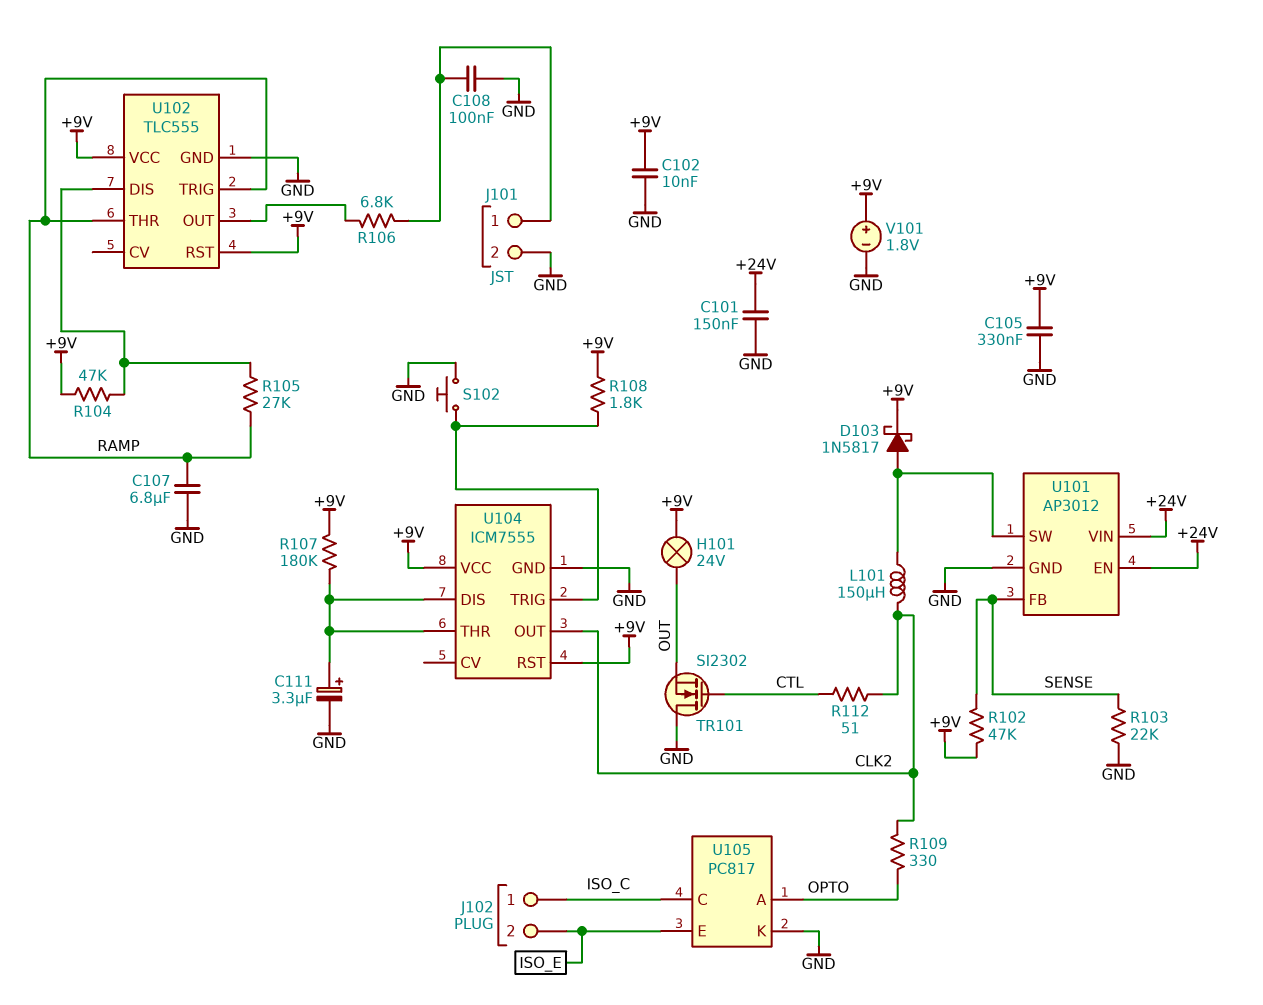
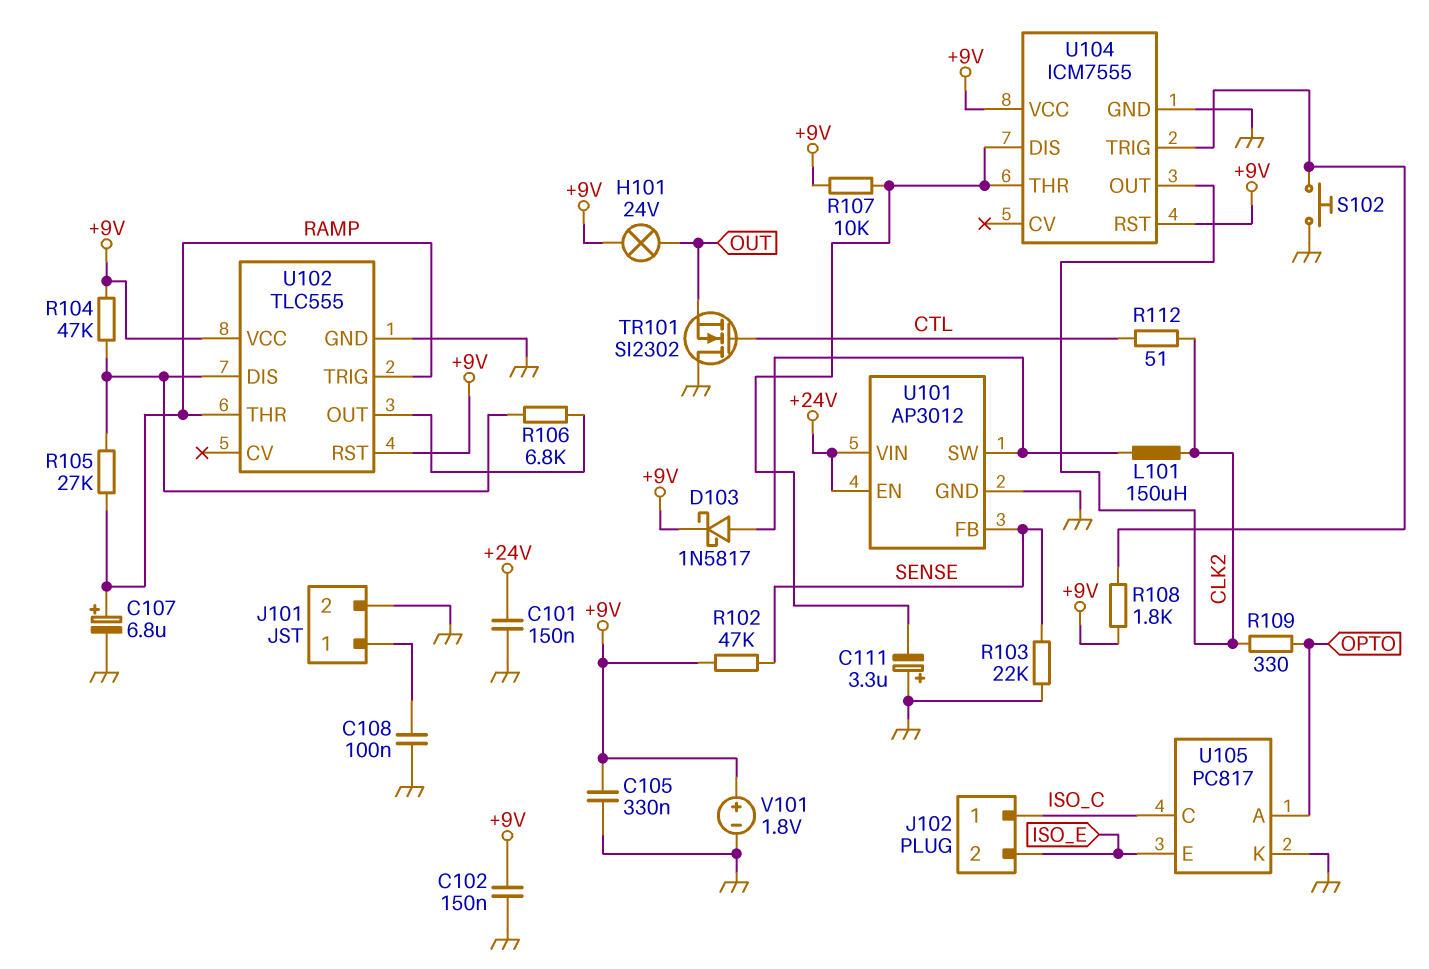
C102: 10nF (+9V, GND) -> 150nF (+9V, GND)
C107: 6.8uF (GND, RAMP) -> 6.8uF (plus RAMP, minus GND)
C111: 3.3uF (plus U104/DIS, minus GND) -> 3.3uF (plus GND, minus U104/DIS)
R106: 6.8k (J101/1, U102/OUT) -> 6.8k (U102/DIS, U102/OUT)
R107: 180k (+9V, U104/DIS) -> 10k (+9V, U104/DIS)

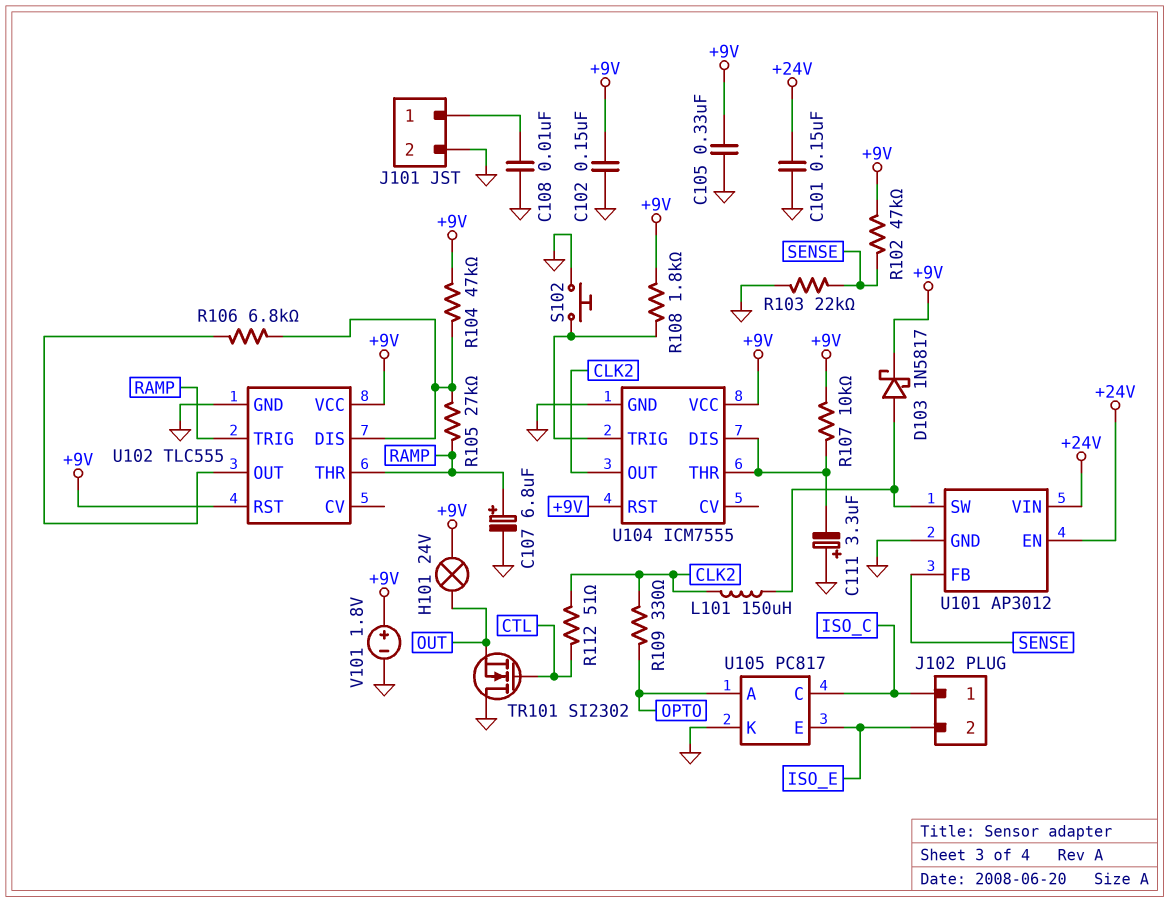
C108: 100nF (GND, J101/1) -> 10nF (GND, J101/1)

